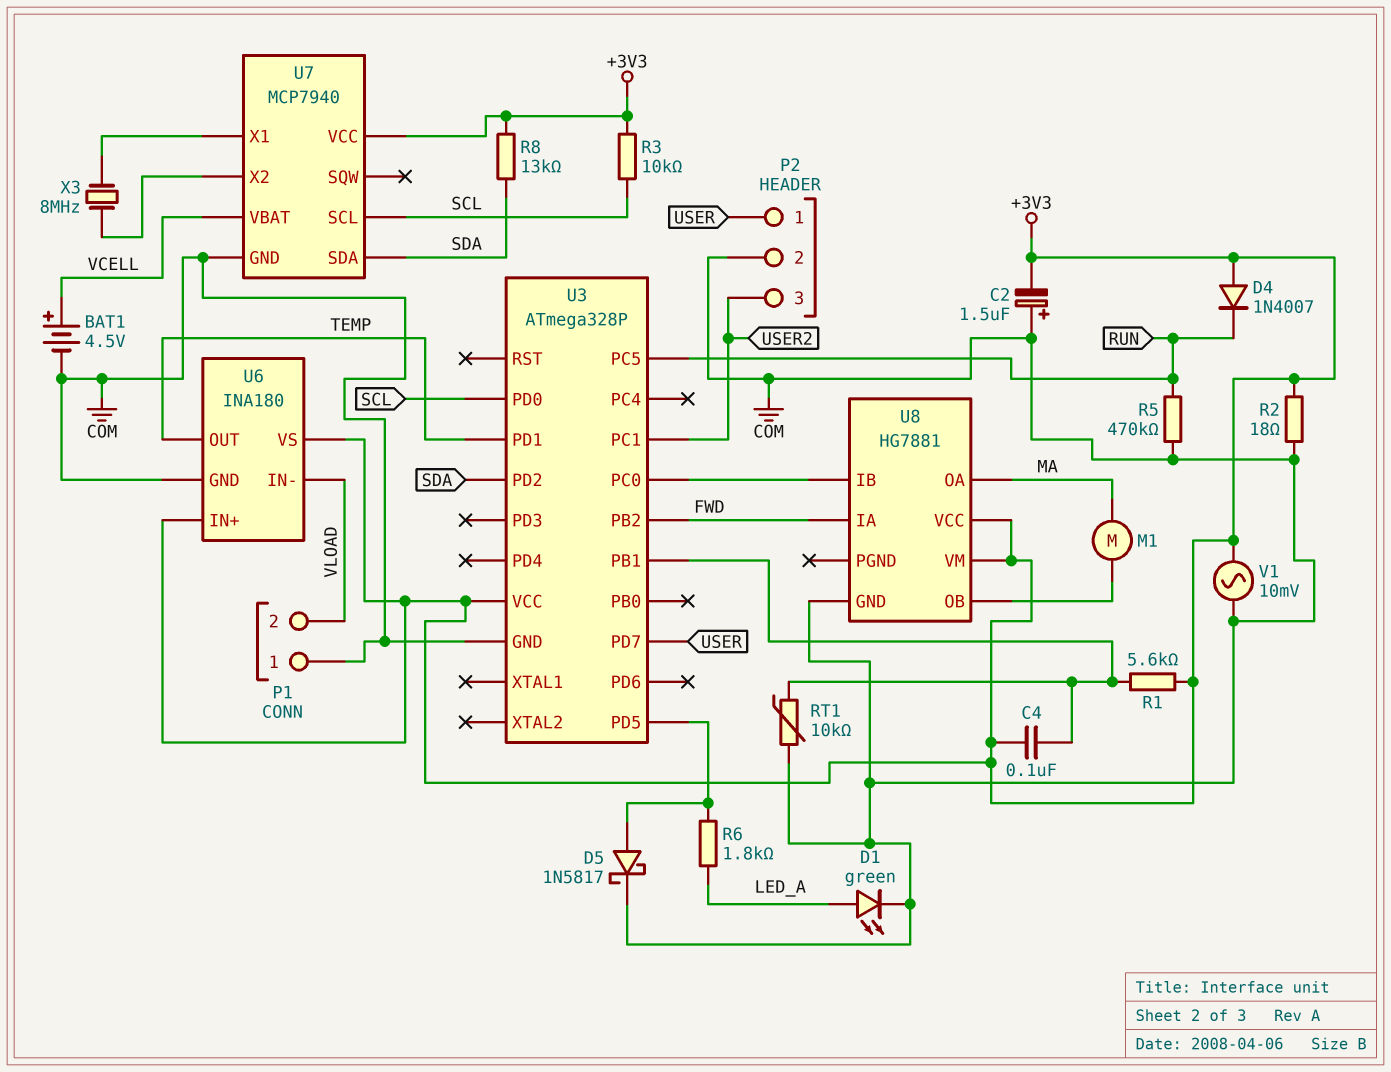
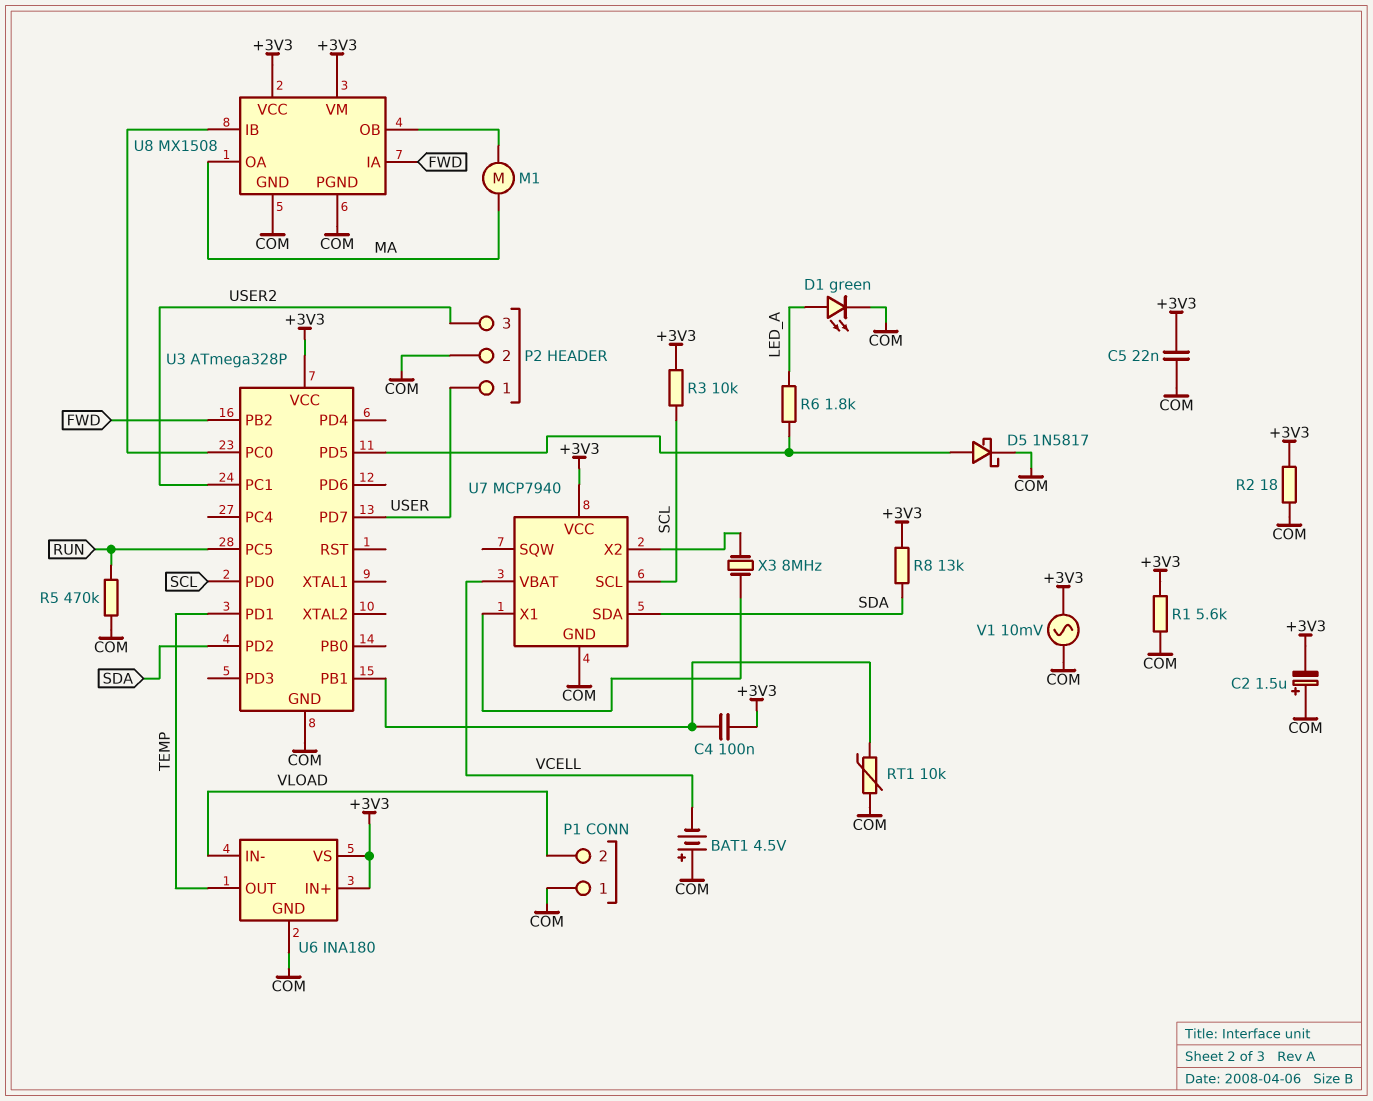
BAT1: 4.5V (plus VCELL, minus COM) -> 4.5V (plus COM, minus VCELL)
C5: none -> 22nF (+3V3, COM)
D4: diode 1N4007 (A +3V3, K RUN) -> none
R1: 5.6k (+3V3, U3/PB1) -> 5.6k (+3V3, COM)
U8: HG7881 -> MX1508
U8 pin PGND: none -> COM

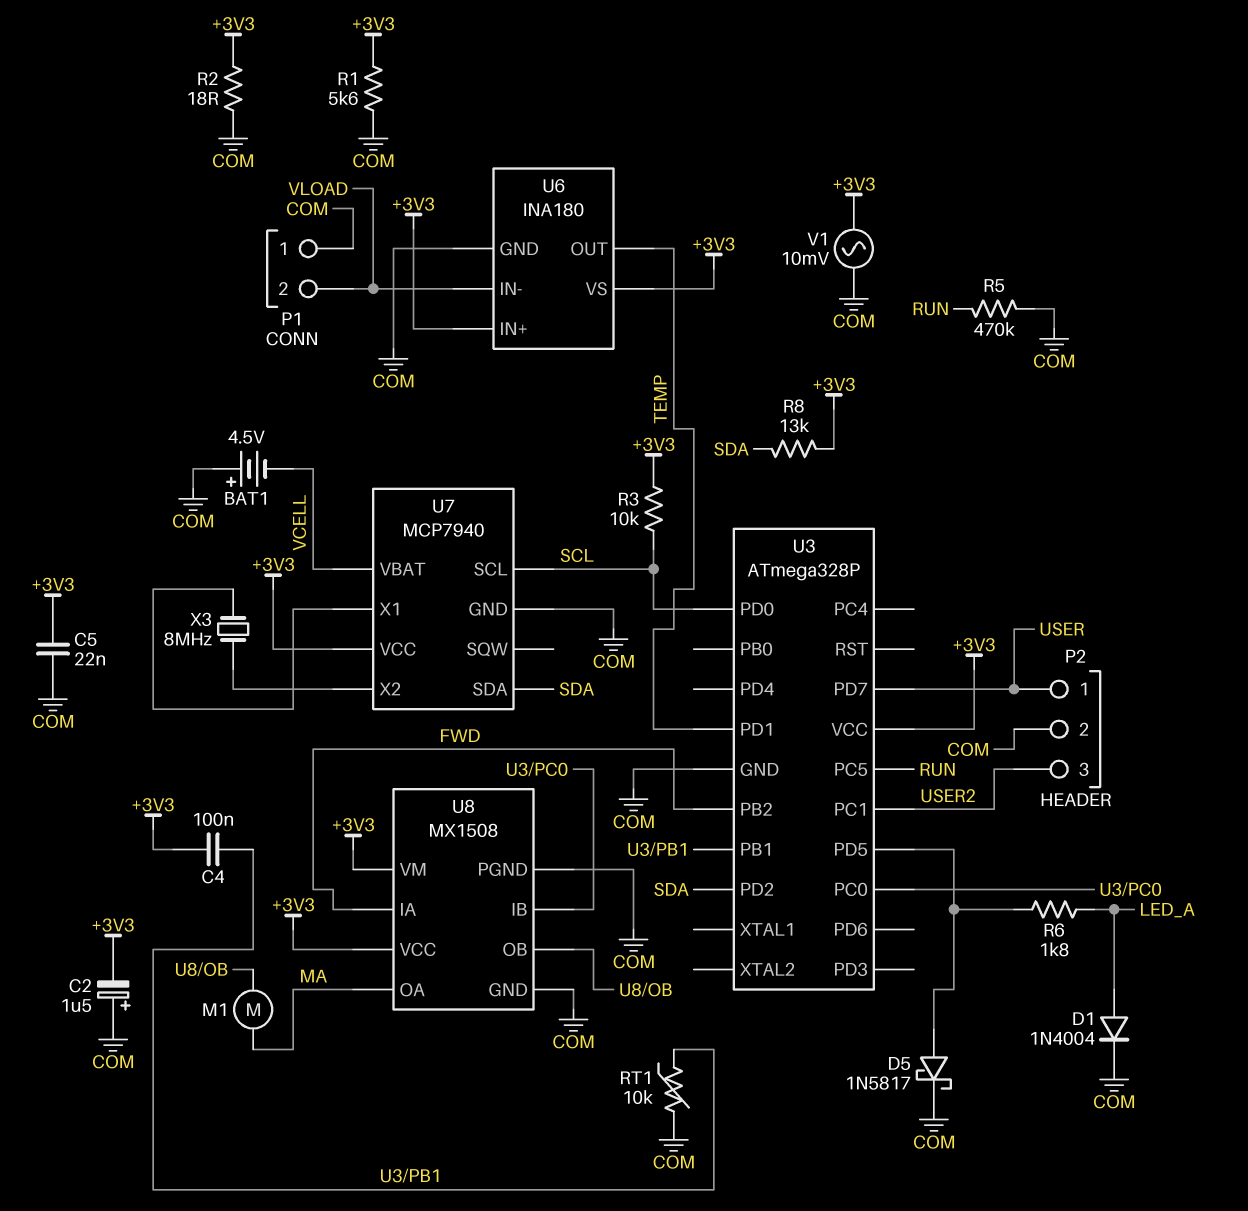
D1: LED green (A LED_A, K COM) -> diode 1N4004 (A LED_A, K COM)

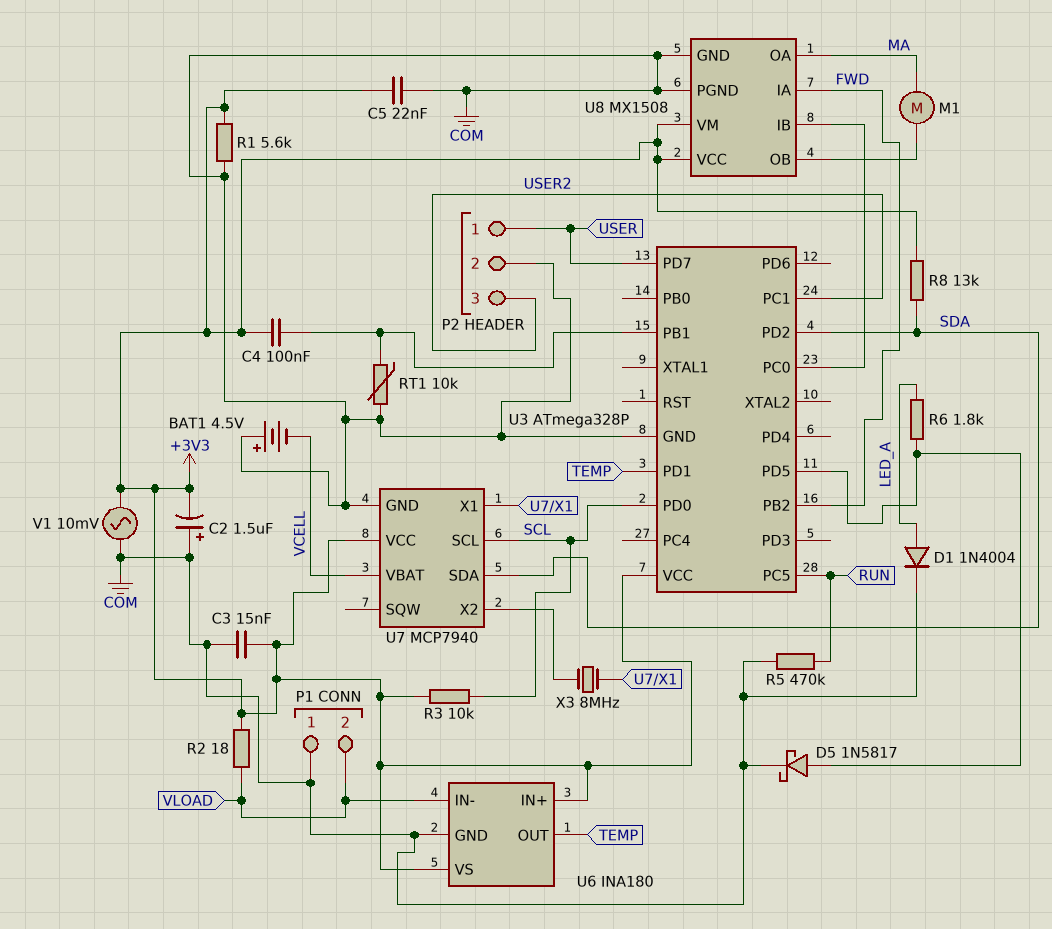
C3: none -> 15nF (+3V3, COM)
R2: 18 (+3V3, COM) -> 18 (+3V3, VLOAD)

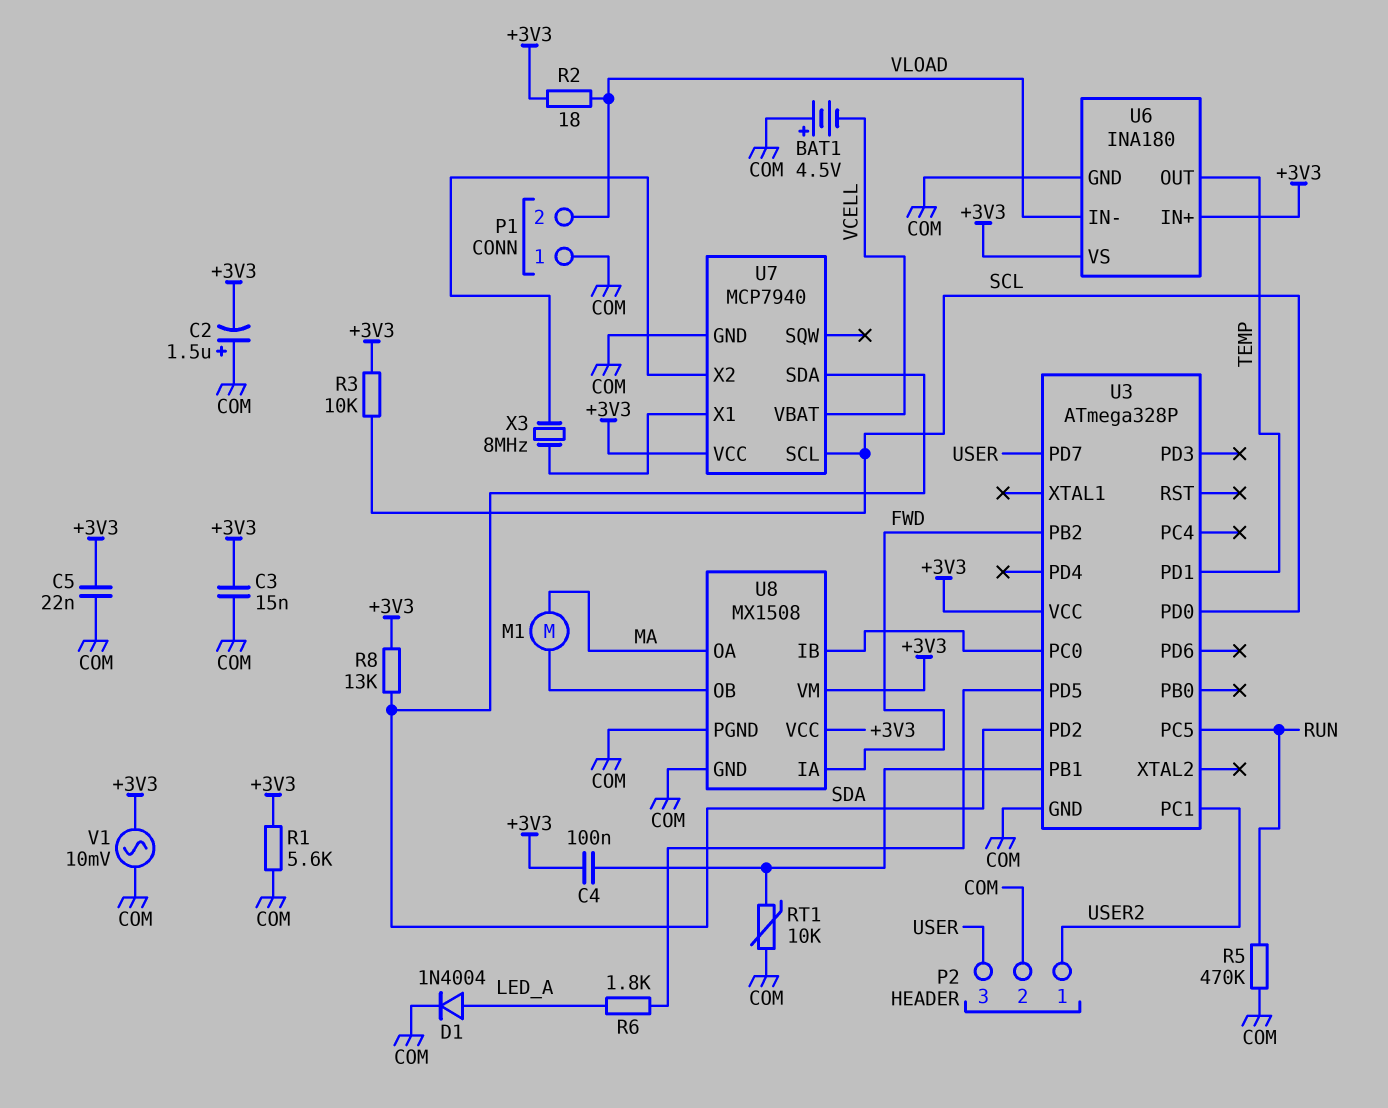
D5: schottky 1N5817 (A U3/PD5, K COM) -> none
P2 pin 1: USER -> USER2
P2 pin 3: USER2 -> USER

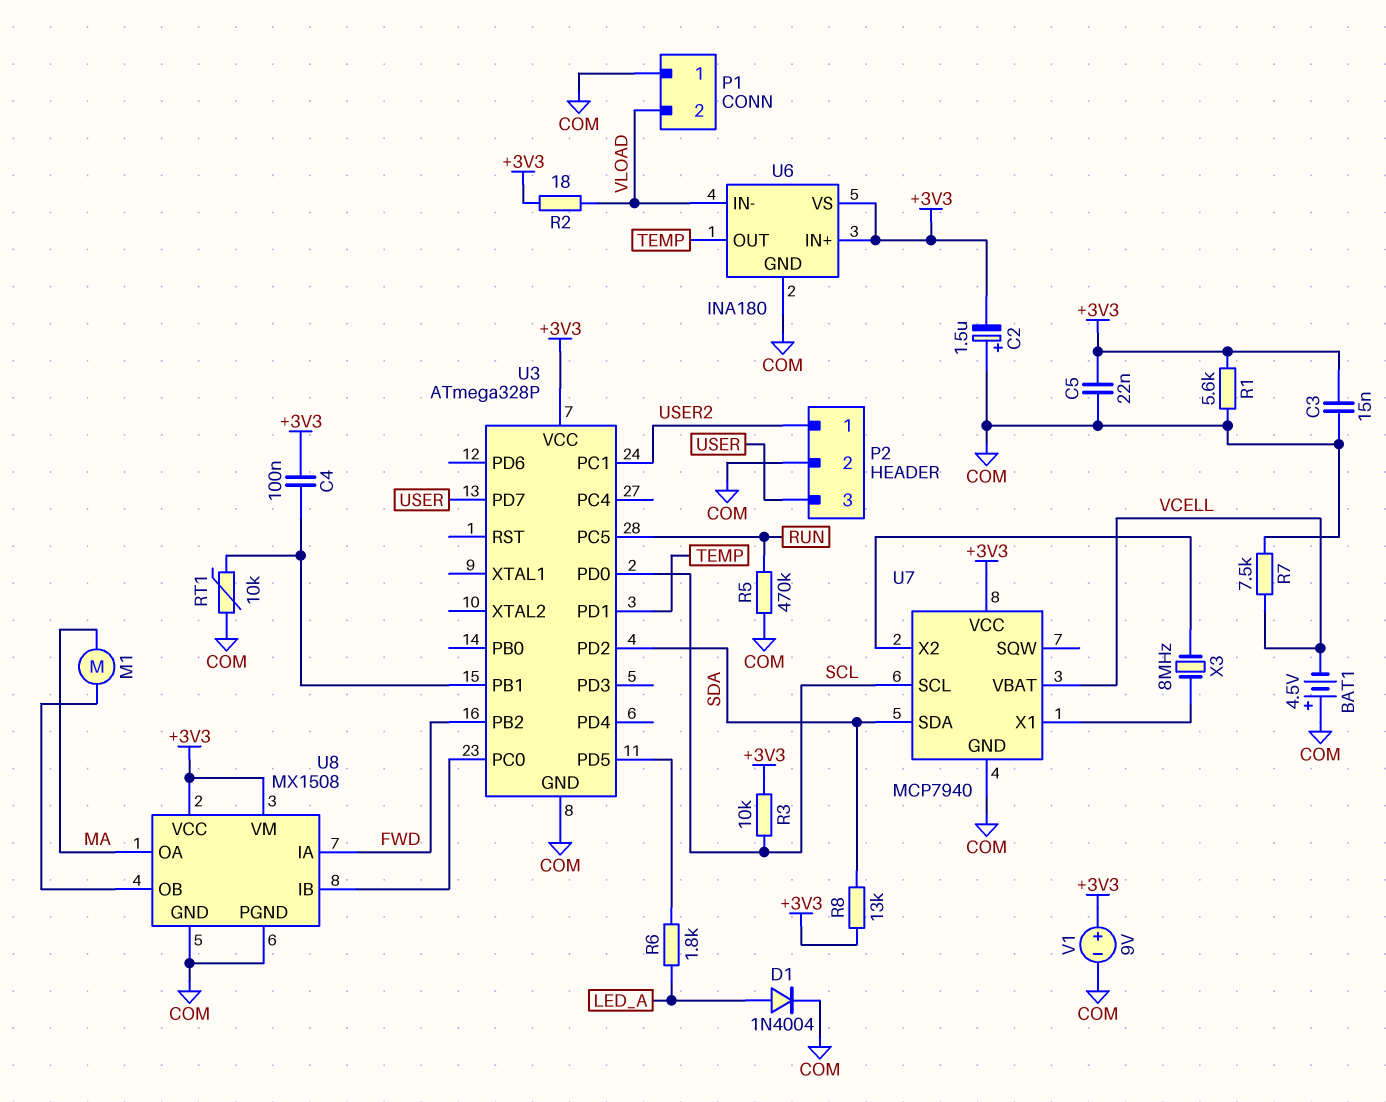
R7: none -> 7.5k (COM, VCELL)
V1: AC 10mV (+3V3, COM) -> 9V (plus +3V3, minus COM)

